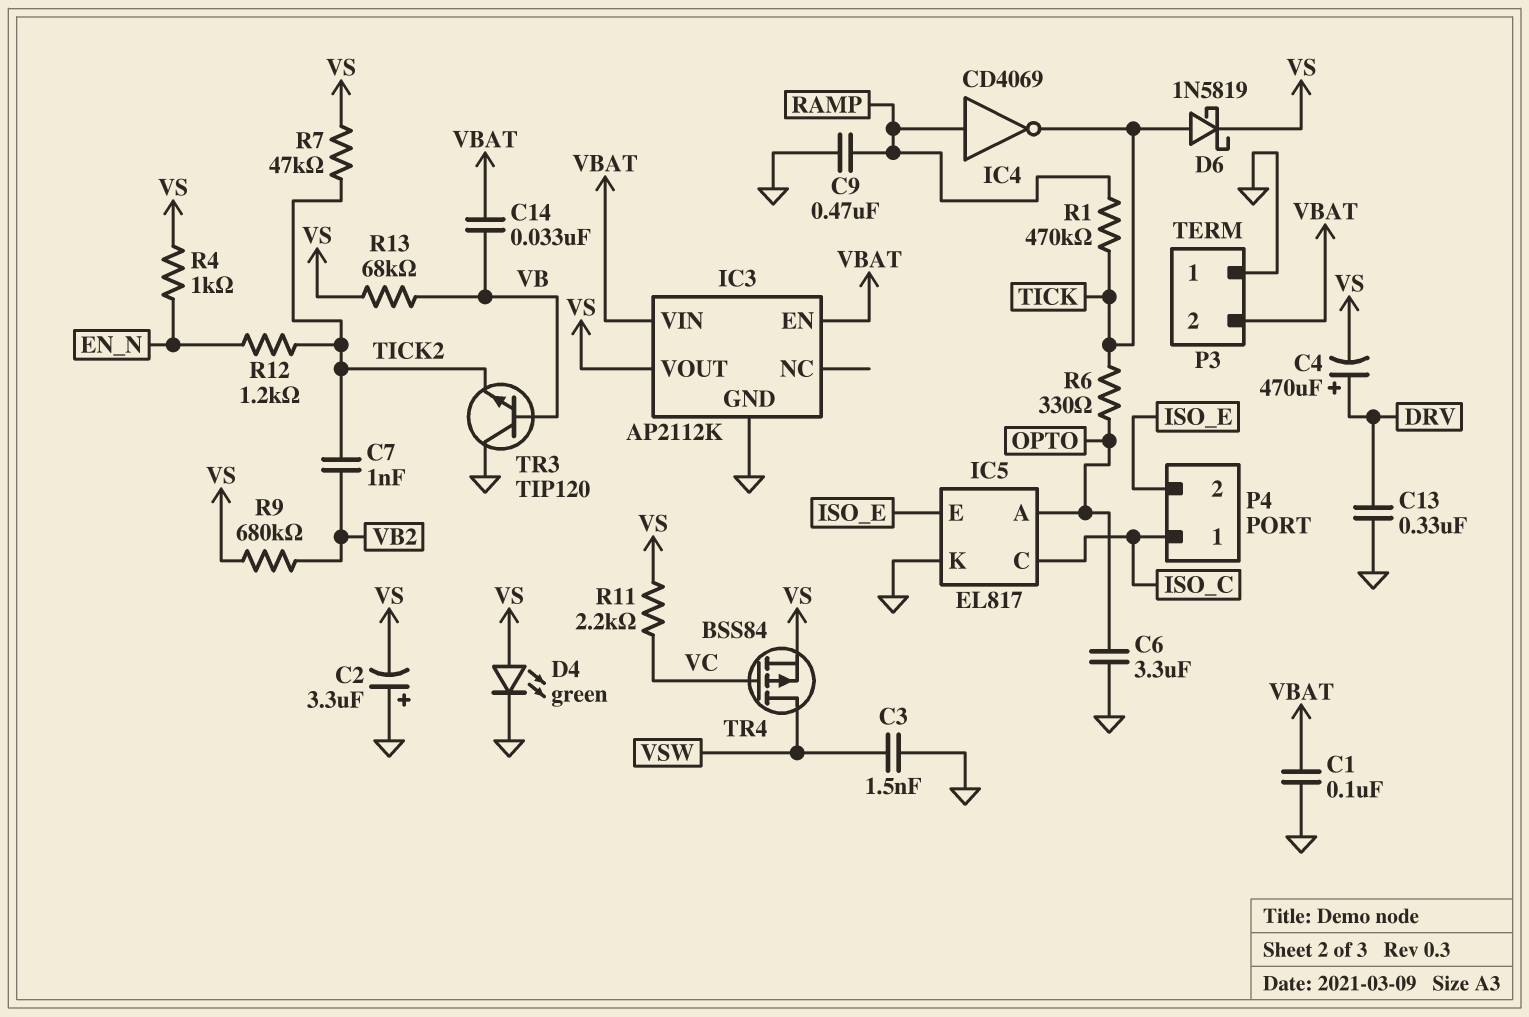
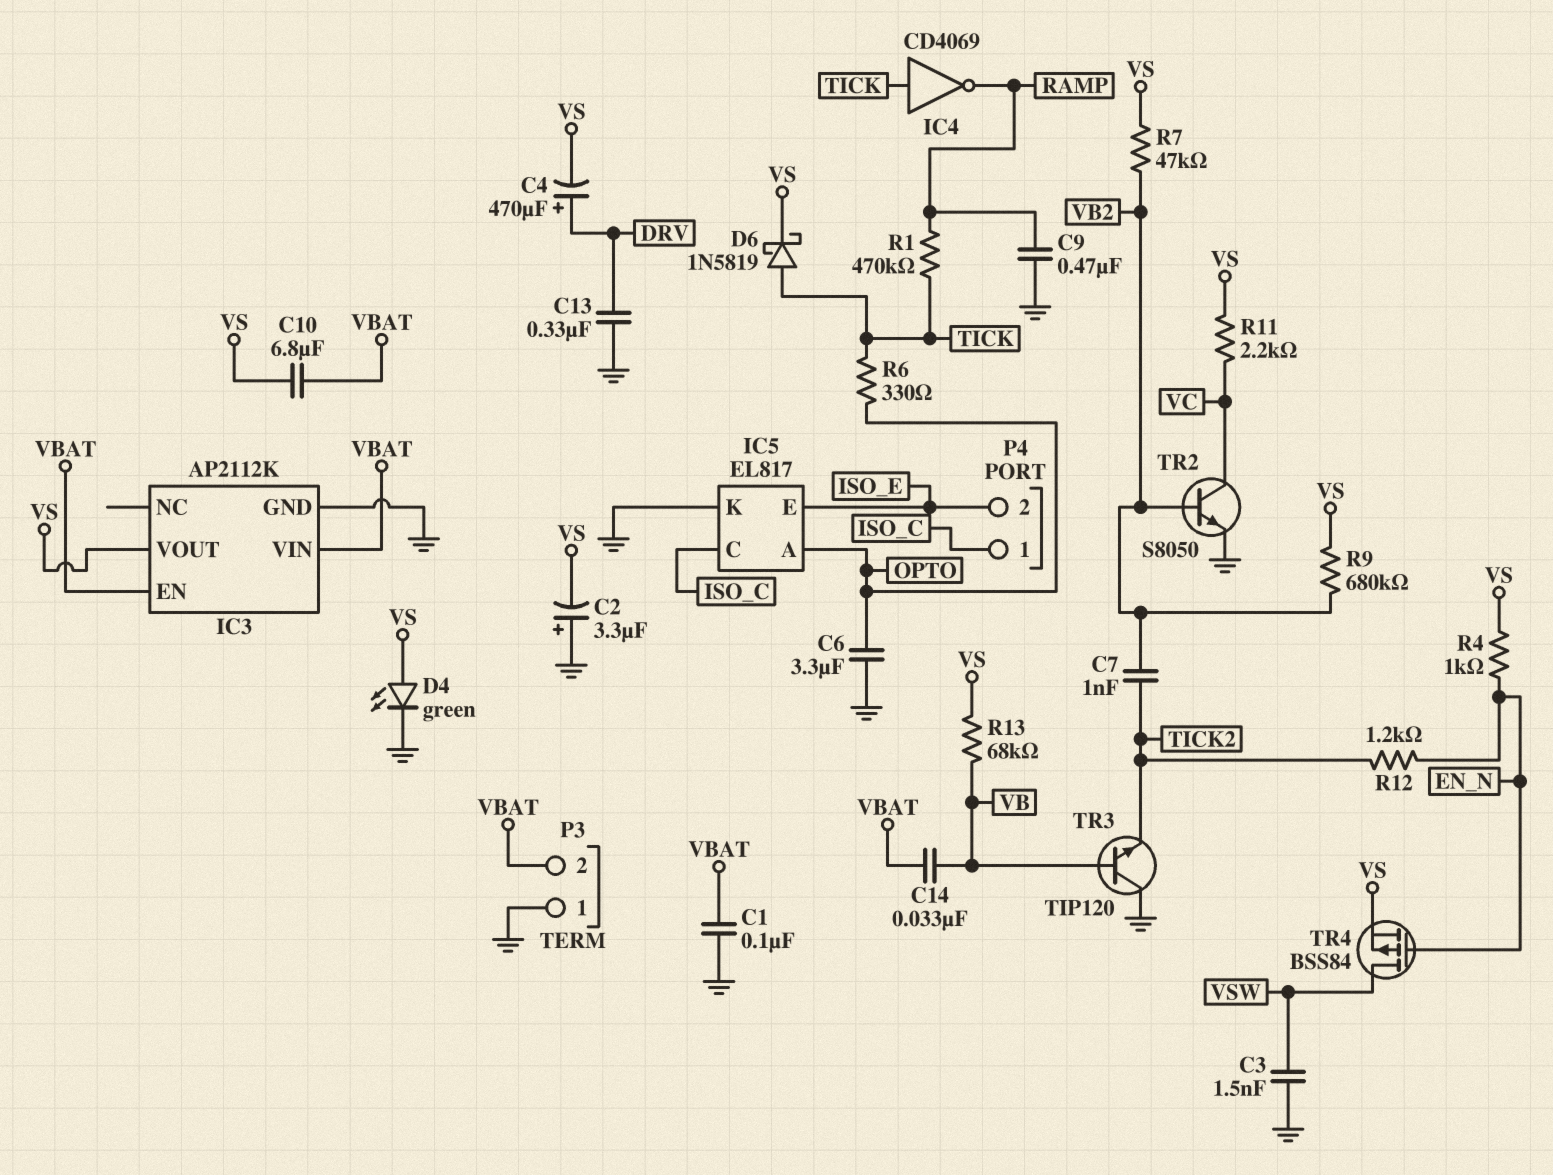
C10: none -> 6.8uF (VBAT, VS)
IC4: NOT CD4069 (in RAMP, out TICK) -> NOT CD4069 (in TICK, out RAMP)
R7: 47k (TICK2, VS) -> 47k (VB2, VS)
TR2: none -> NPN S8050 (B VB2, C VC, E GND)
TR4: PMOS BSS84 (G VC, D VSW, S VS) -> PMOS BSS84 (G EN_N, D VSW, S VS)

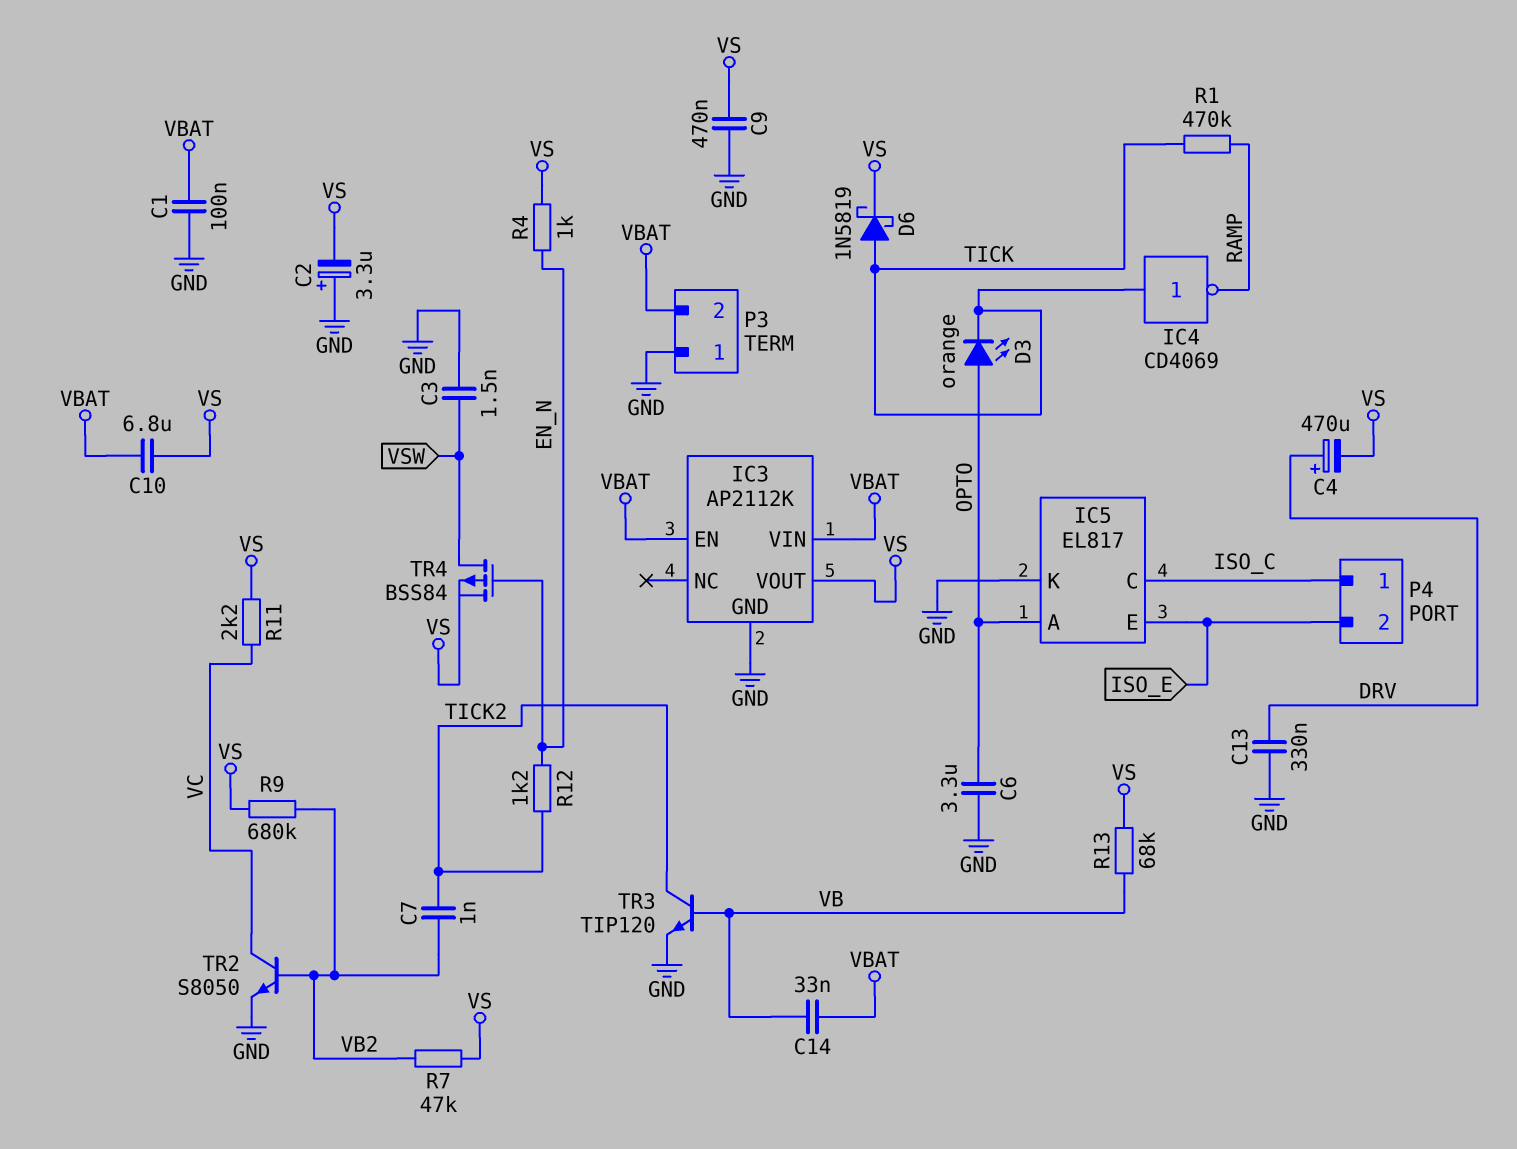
C9: 470nF (GND, RAMP) -> 470nF (GND, VS)
D3: none -> LED orange (A OPTO, K TICK)
D4: LED green (A VS, K GND) -> none
R6: 330 (OPTO, TICK) -> none
TR3: NPN TIP120 (B VB, C GND, E TICK2) -> NPN TIP120 (B VB, C TICK2, E GND)

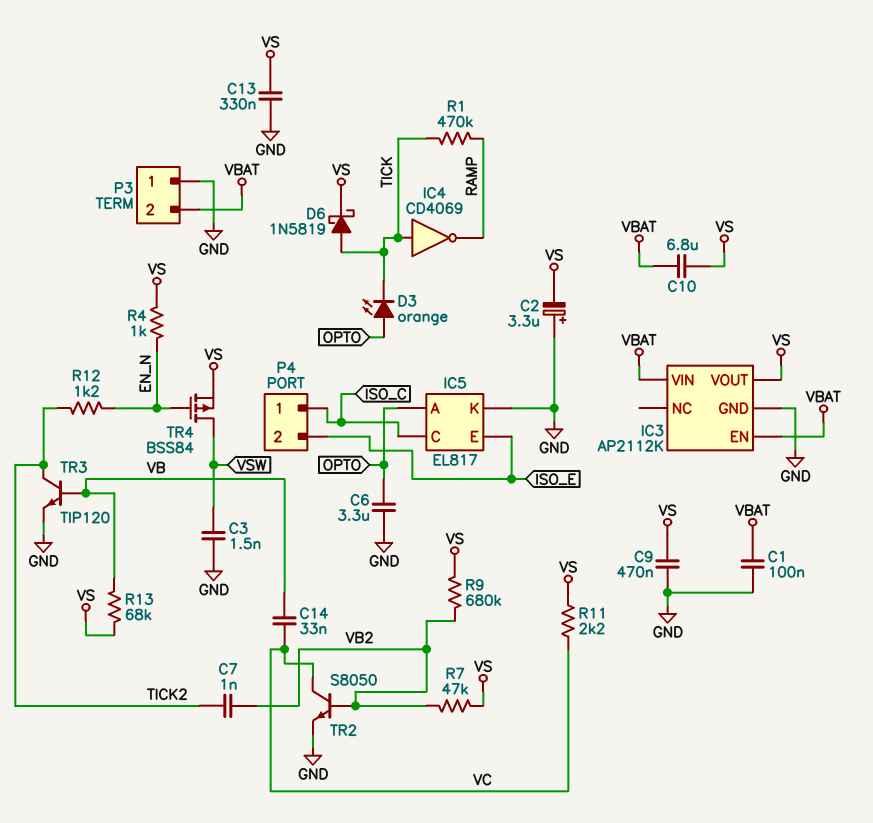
C4: 470uF (plus DRV, minus VS) -> none
C13: 330nF (DRV, GND) -> 330nF (GND, VS)
C14: 33nF (VB, VBAT) -> 33nF (VB, VC)

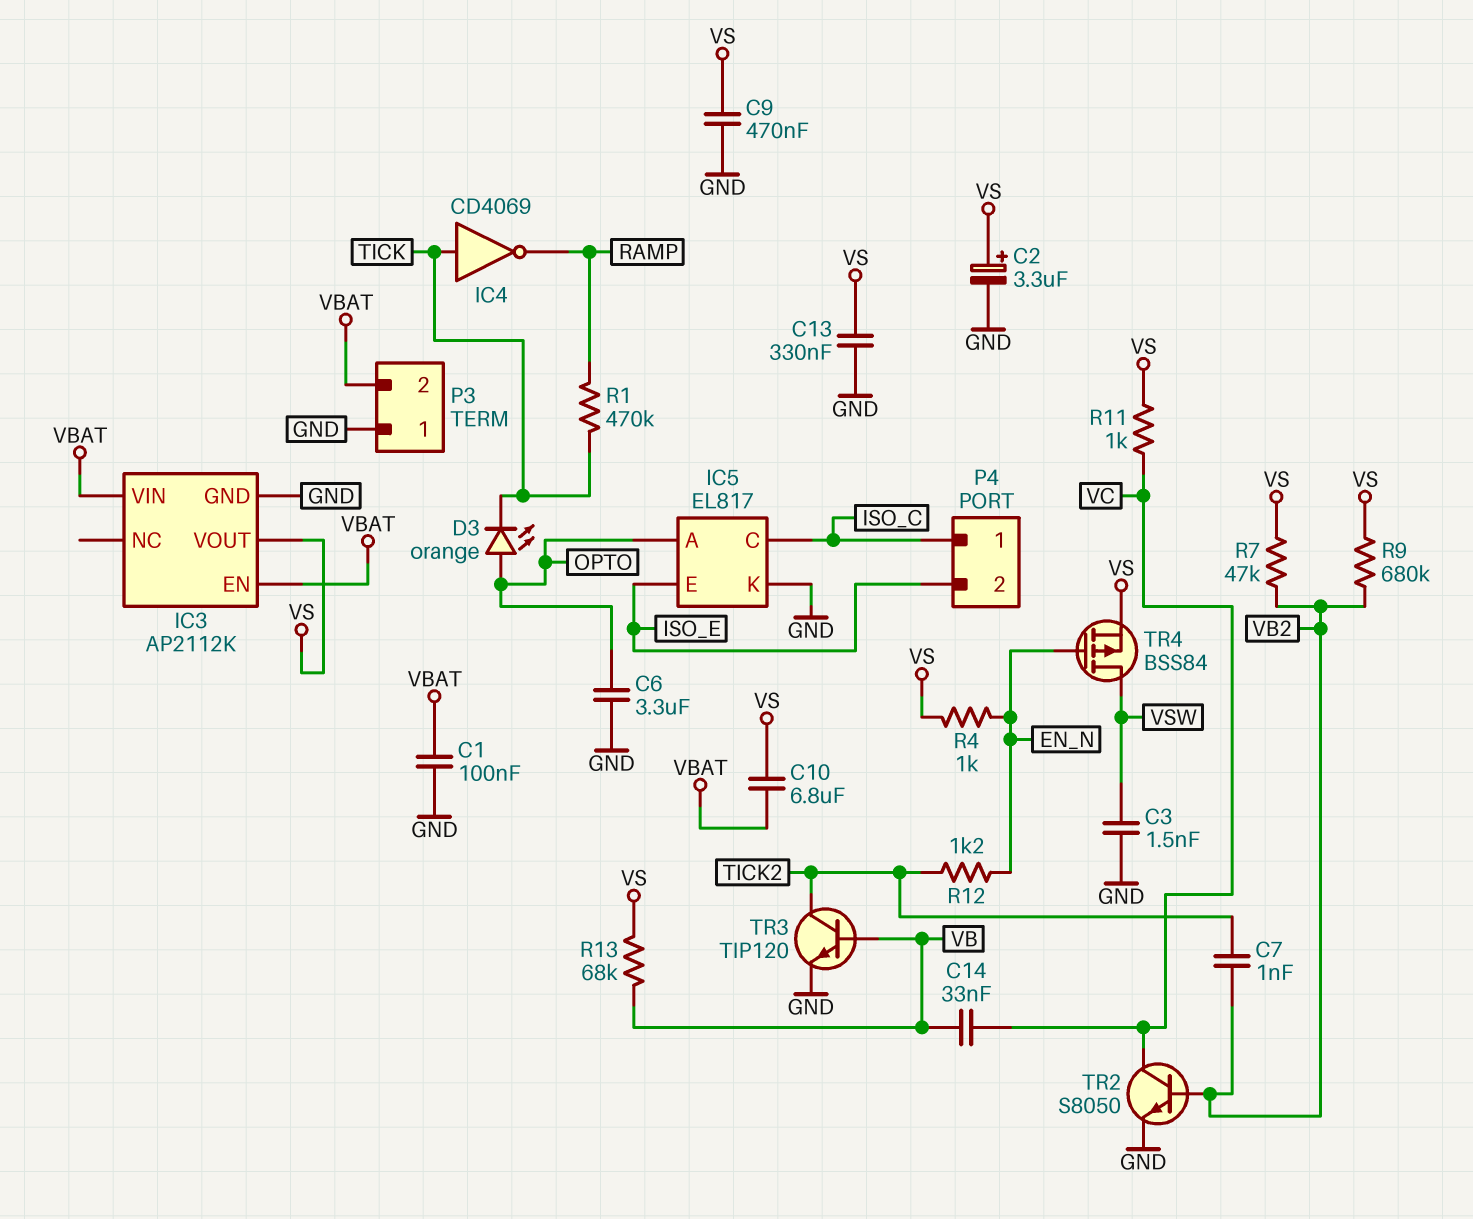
C2: 3.3uF (plus GND, minus VS) -> 3.3uF (plus VS, minus GND)
D6: schottky 1N5819 (A TICK, K VS) -> none
R11: 2.2k (VC, VS) -> 1k (VC, VS)

